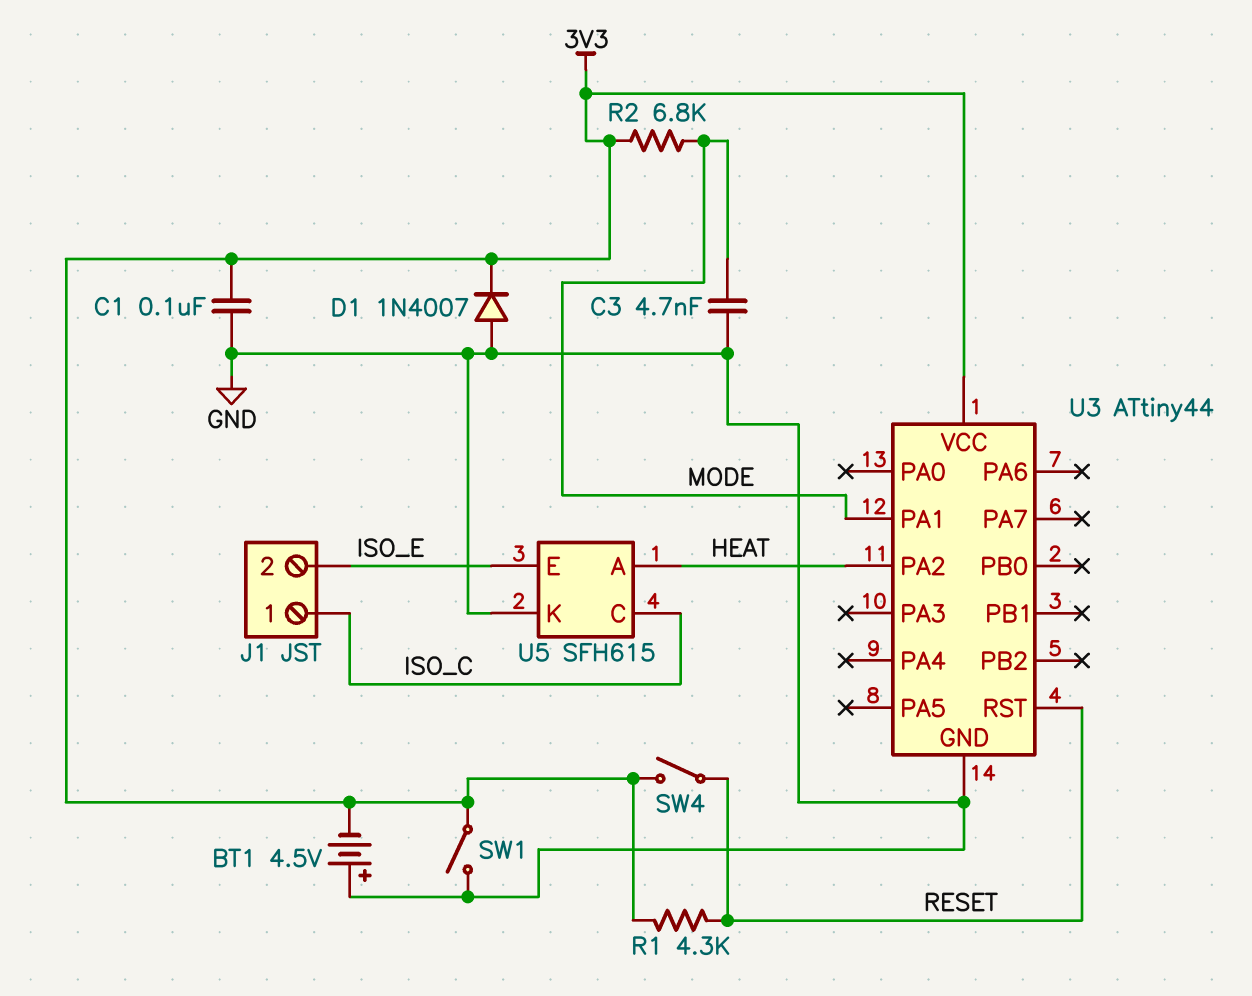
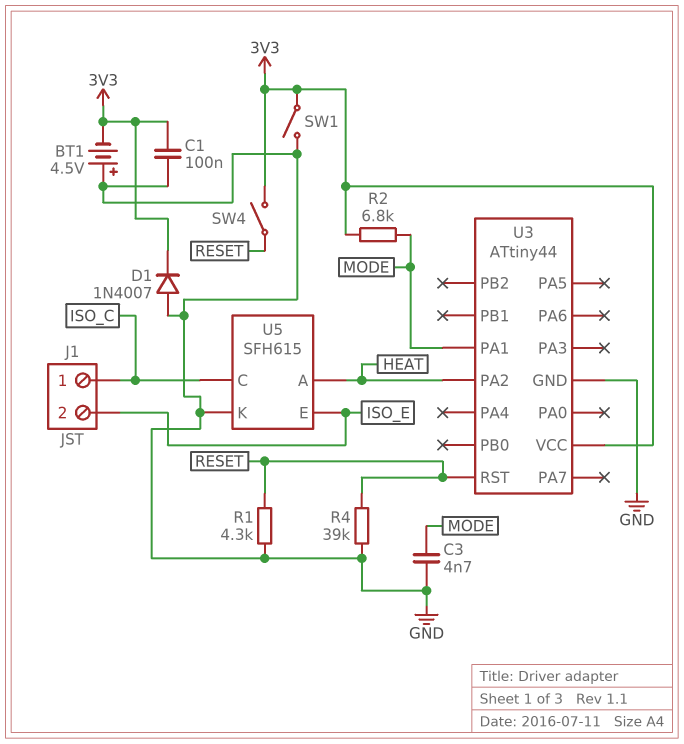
R1: 4.3k (3V3, RESET) -> 4.3k (GND, RESET)
R4: none -> 39k (GND, RESET)

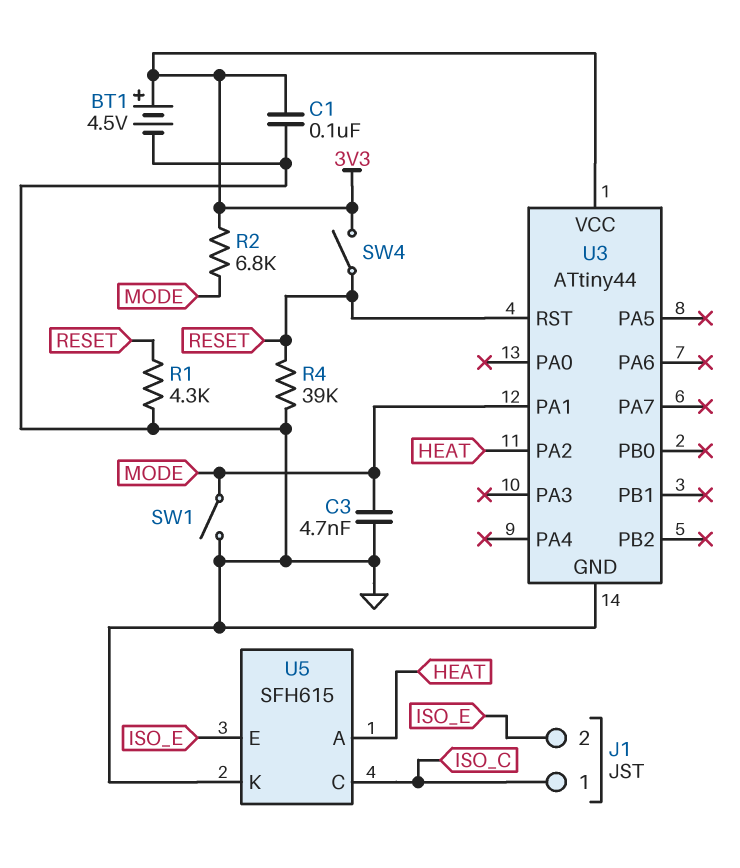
BT1: 4.5V (plus GND, minus 3V3) -> 4.5V (plus 3V3, minus GND)
D1: diode 1N4007 (A GND, K 3V3) -> none
SW1: switch (3V3, GND) -> switch (GND, MODE)

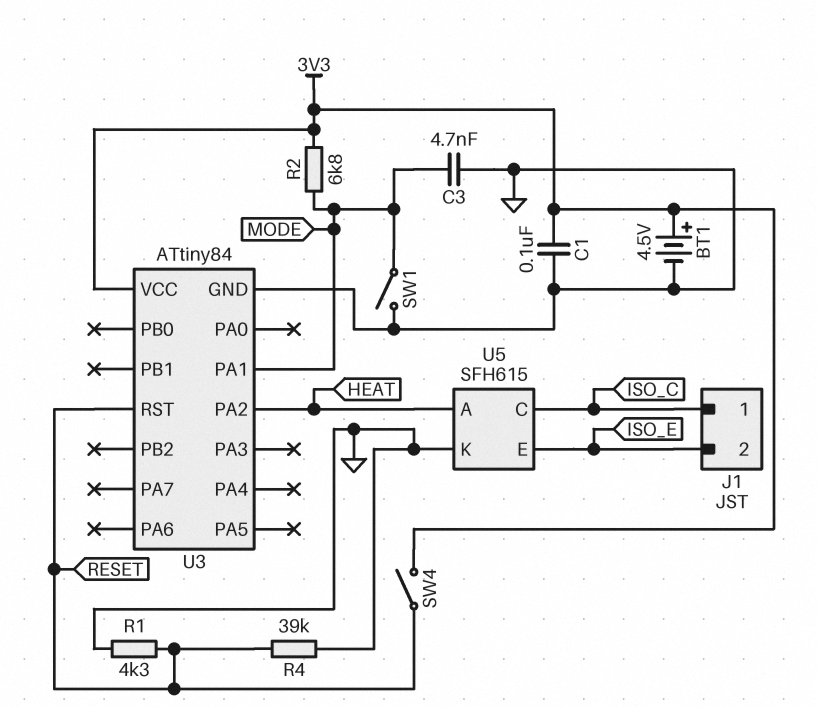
U3: ATtiny44 -> ATtiny84

